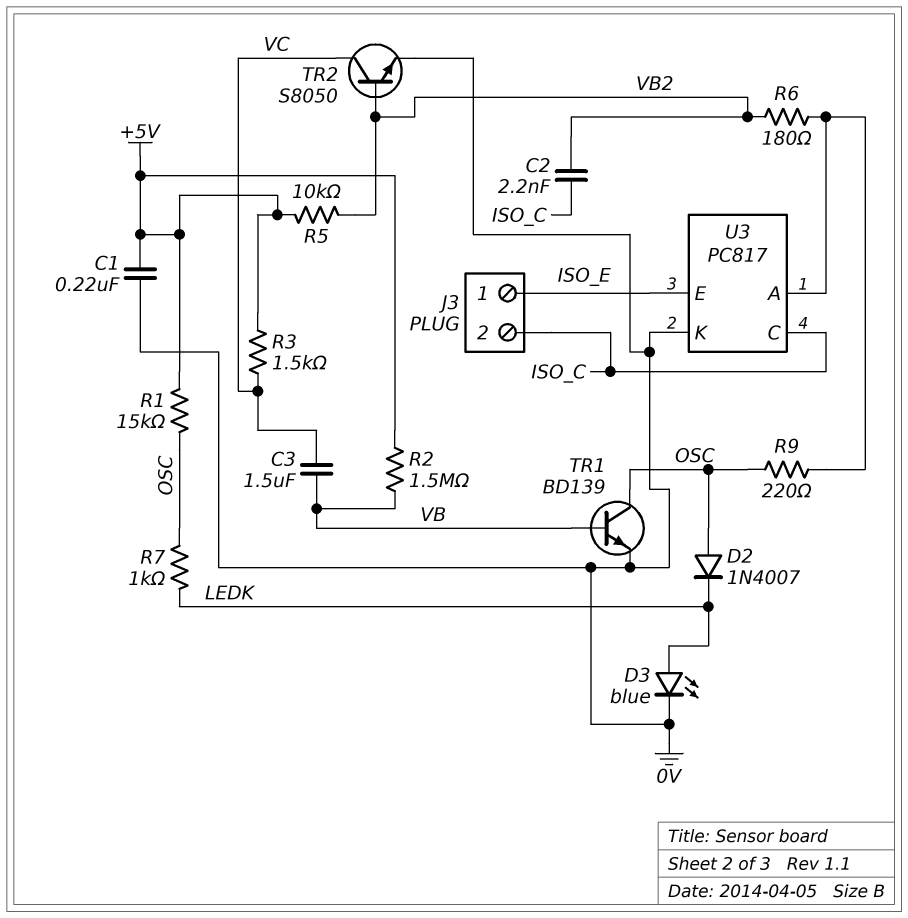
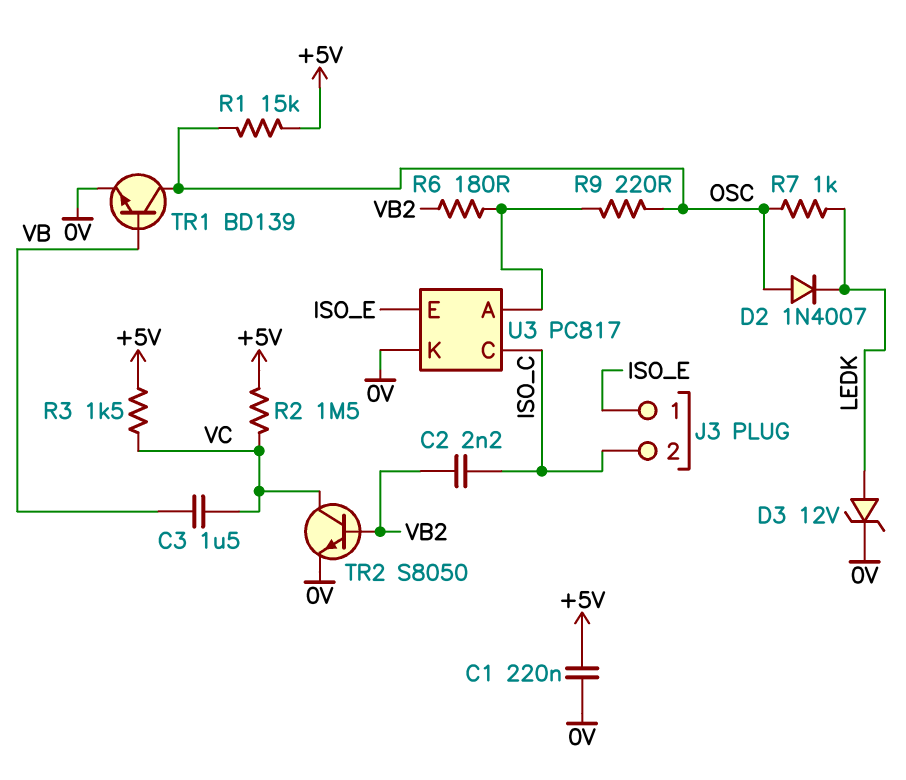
D3: LED blue (A LEDK, K 0V) -> zener 12V (A LEDK, K 0V)
R2: 1.5M (+5V, VB) -> 1.5M (+5V, VC)
R5: 10k (+5V, VB2) -> none

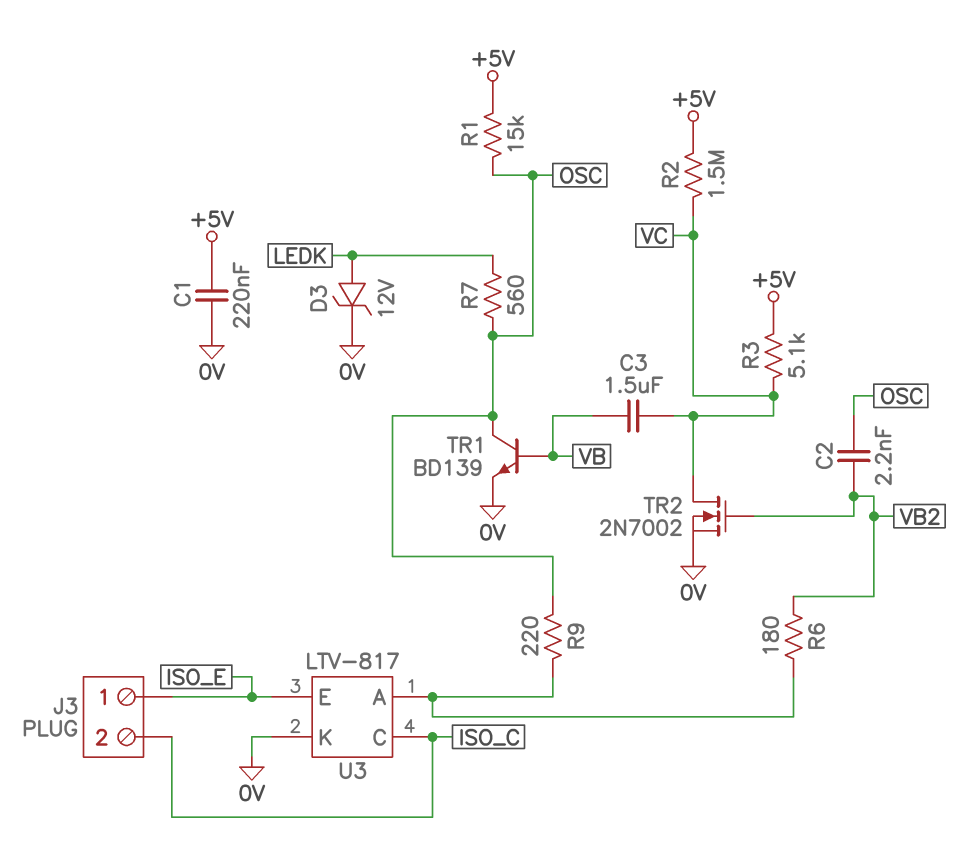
C2: 2.2nF (ISO_C, VB2) -> 2.2nF (OSC, VB2)
D2: diode 1N4007 (A OSC, K LEDK) -> none
R3: 1.5k (+5V, VC) -> 5.1k (+5V, VC)
R7: 1k (LEDK, OSC) -> 560 (LEDK, OSC)
TR2: NPN S8050 (B VB2, C VC, E 0V) -> NMOS 2N7002 (G VB2, D VC, S 0V)
U3: PC817 -> LTV-817

